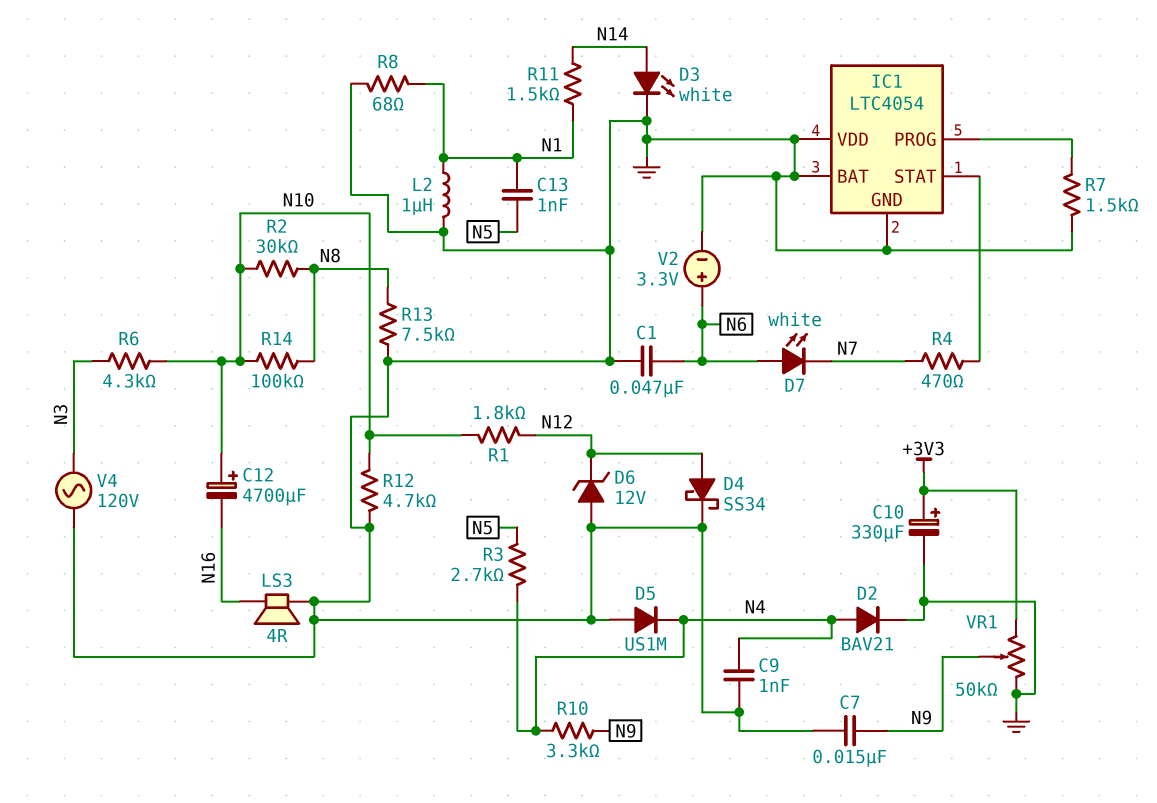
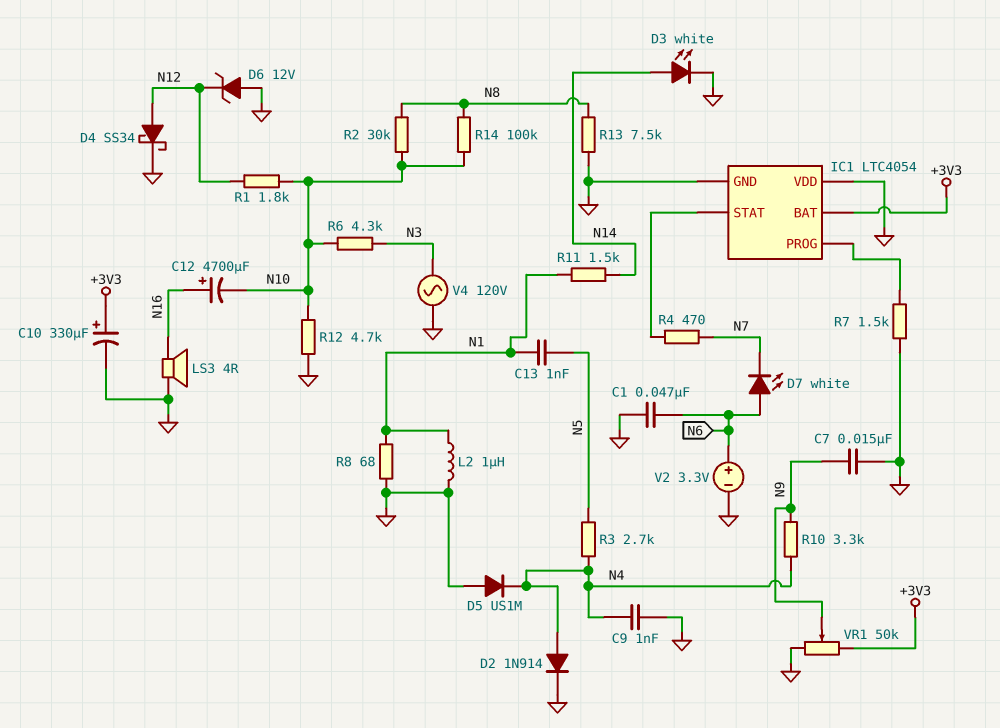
C12: 4700uF (plus N10, minus N16) -> 4700uF (plus N16, minus N10)
D2: diode BAV21 (A N4, K GND) -> diode 1N914 (A N4, K GND)
IC1 pin BAT: GND -> +3V3

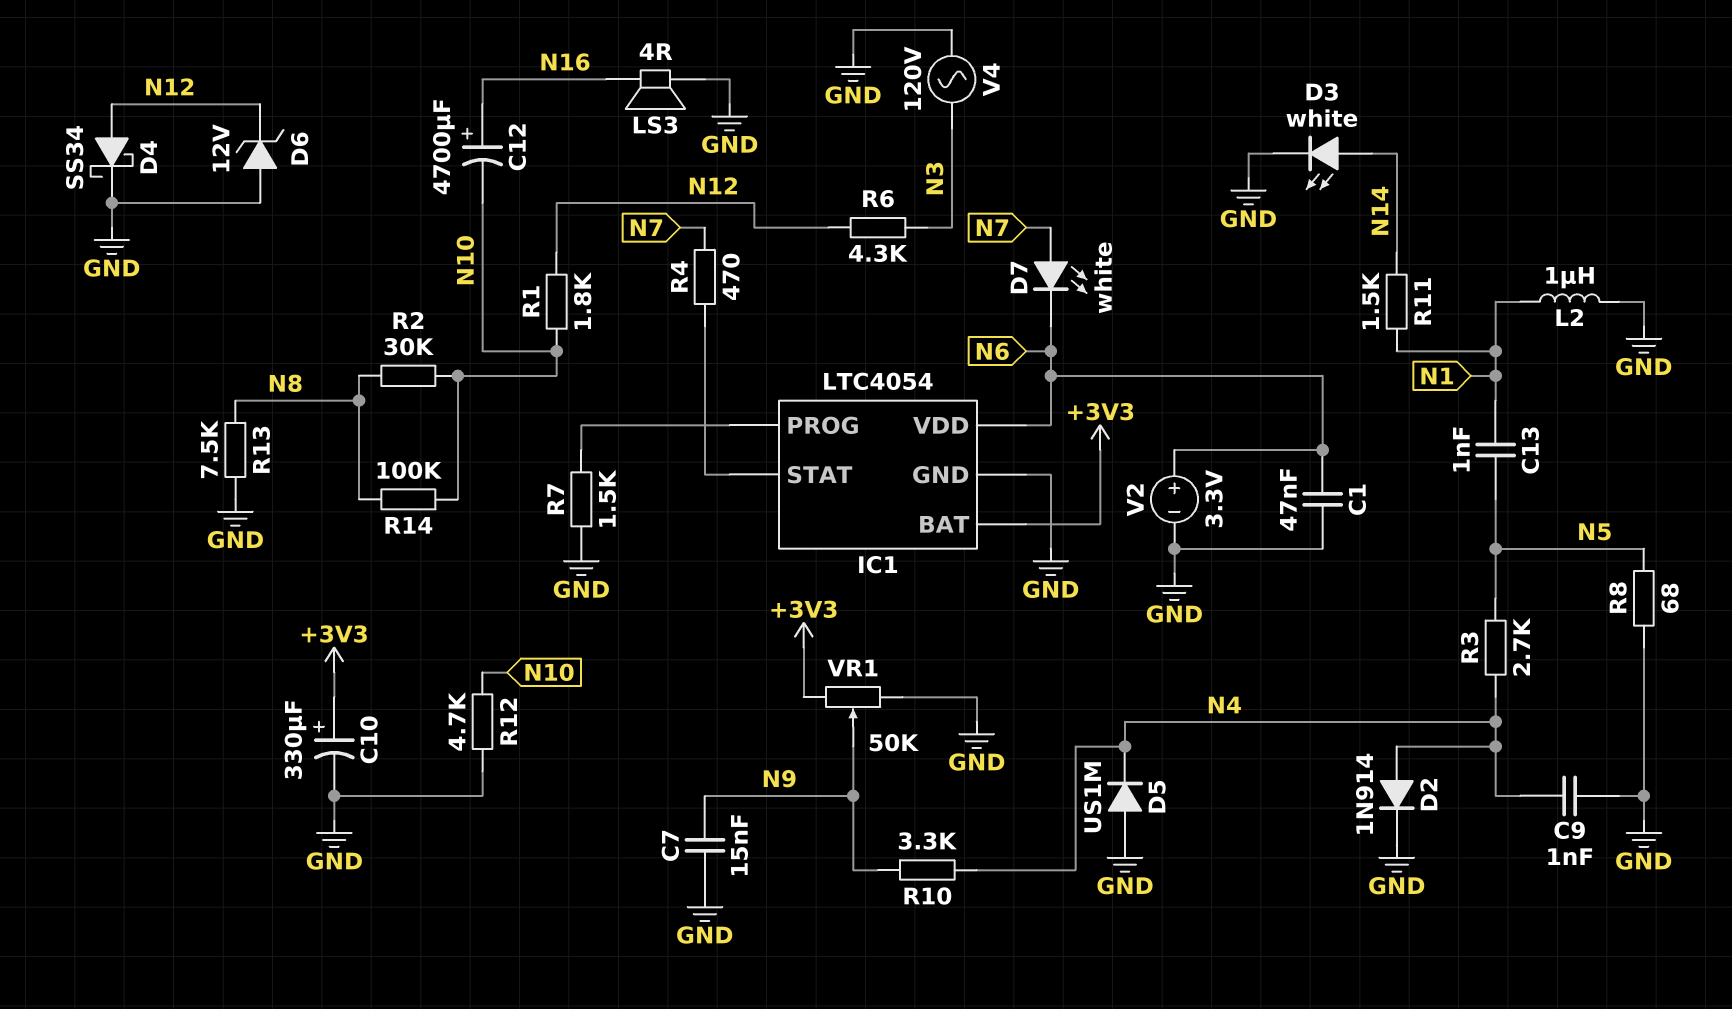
D7: LED white (A N6, K N7) -> LED white (A N7, K N6)
IC1 pin VDD: GND -> N6
R6: 4.3k (N3, N10) -> 4.3k (N3, N12)
R8: 68 (GND, N1) -> 68 (GND, N5)

